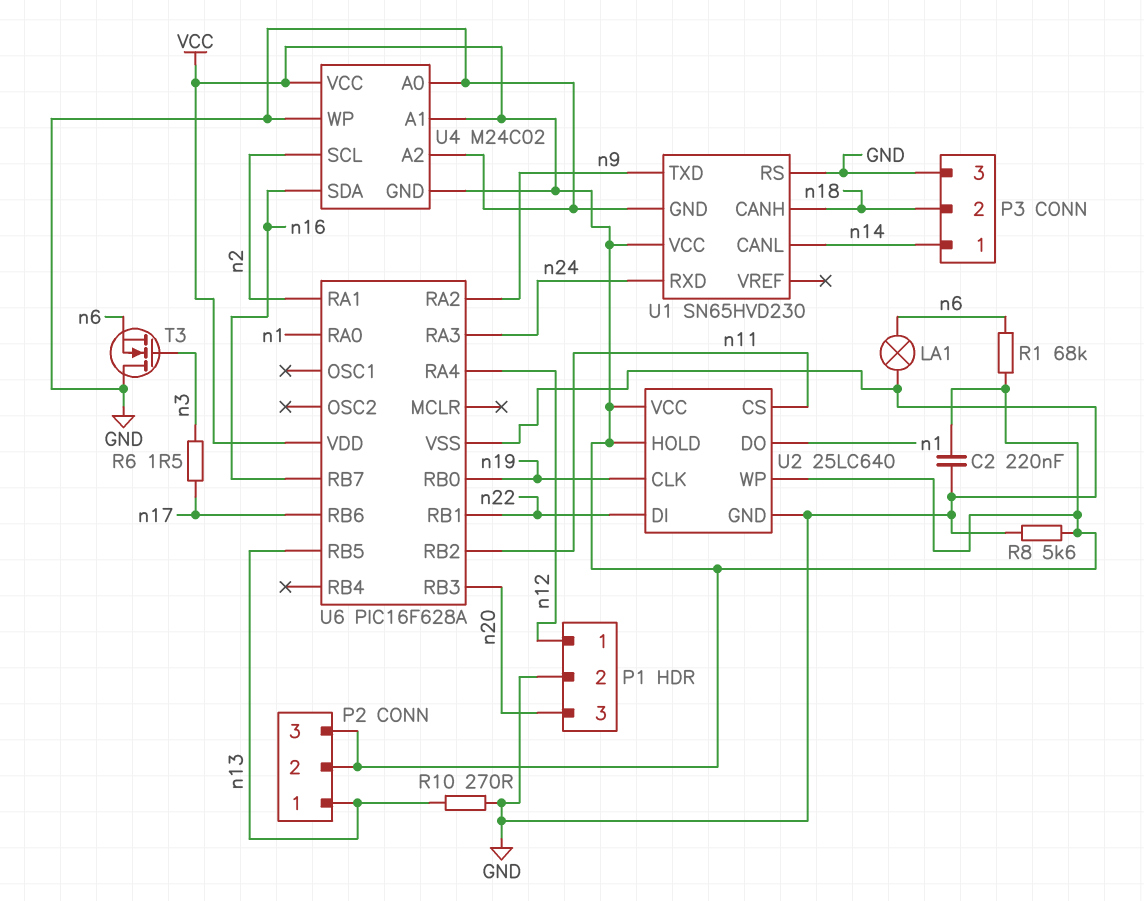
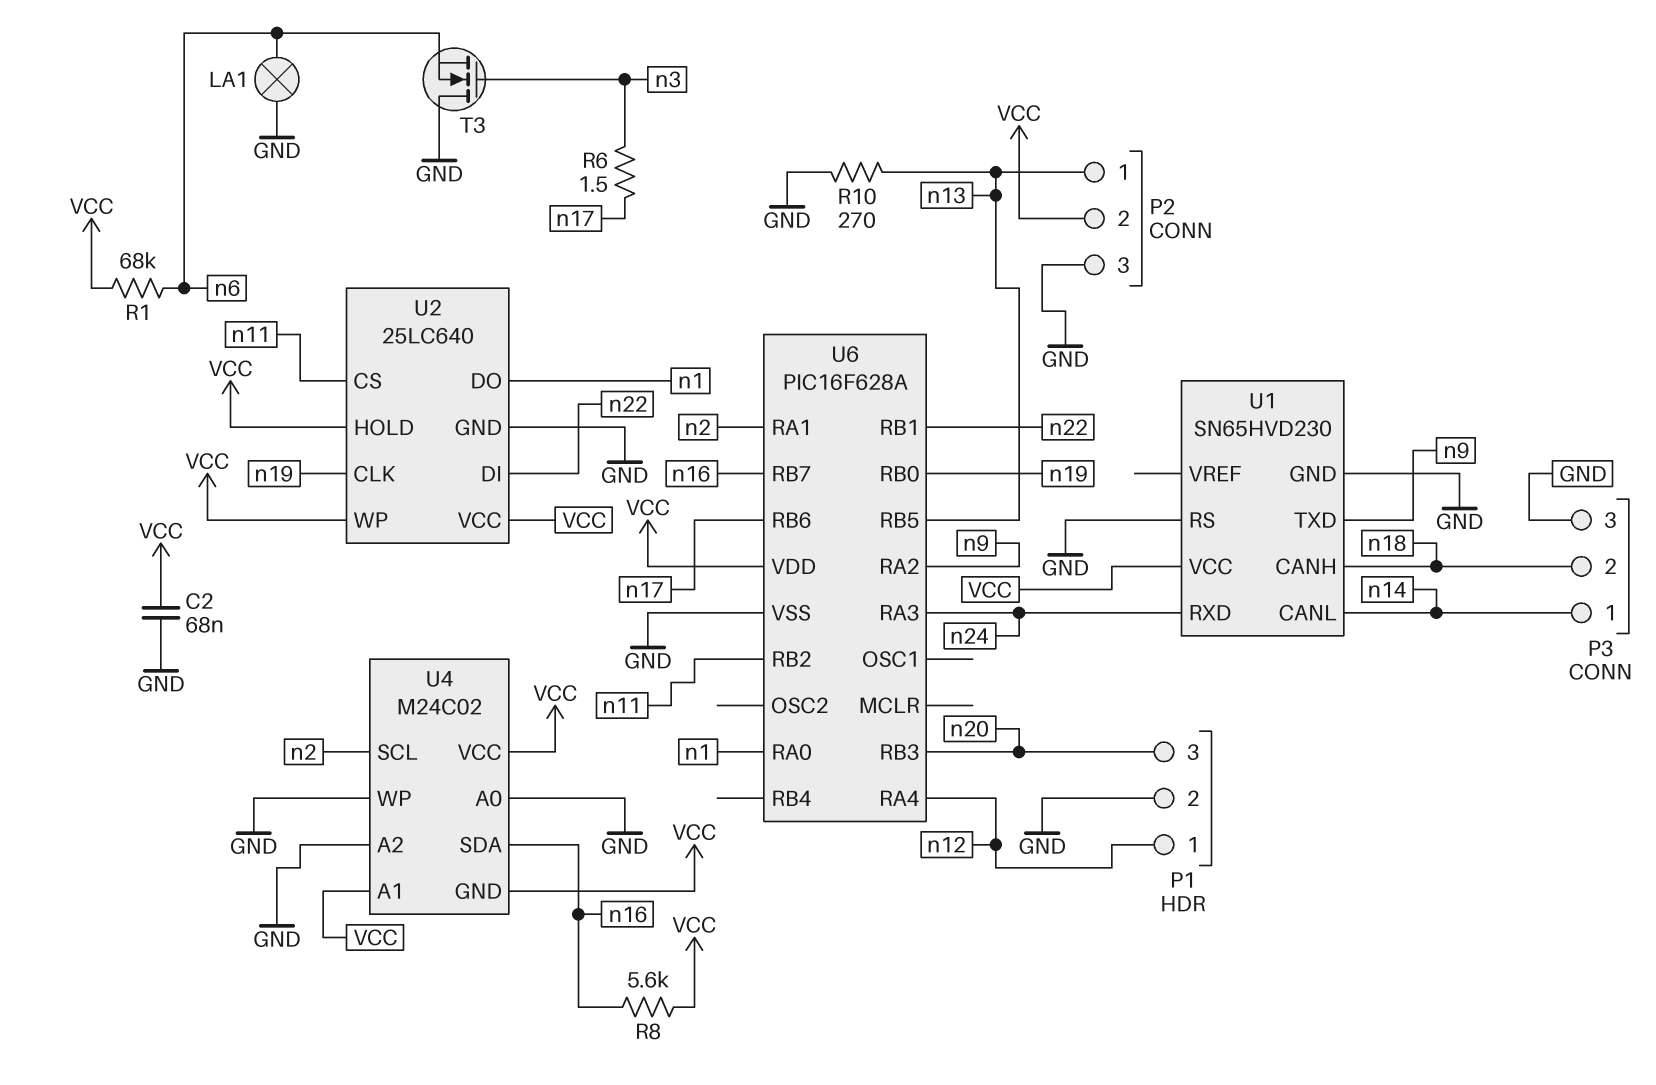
C2: 220nF (GND, VCC) -> 68nF (GND, VCC)
P2 pin 3: VCC -> GND
R8: 5.6k (GND, VCC) -> 5.6k (VCC, n16)

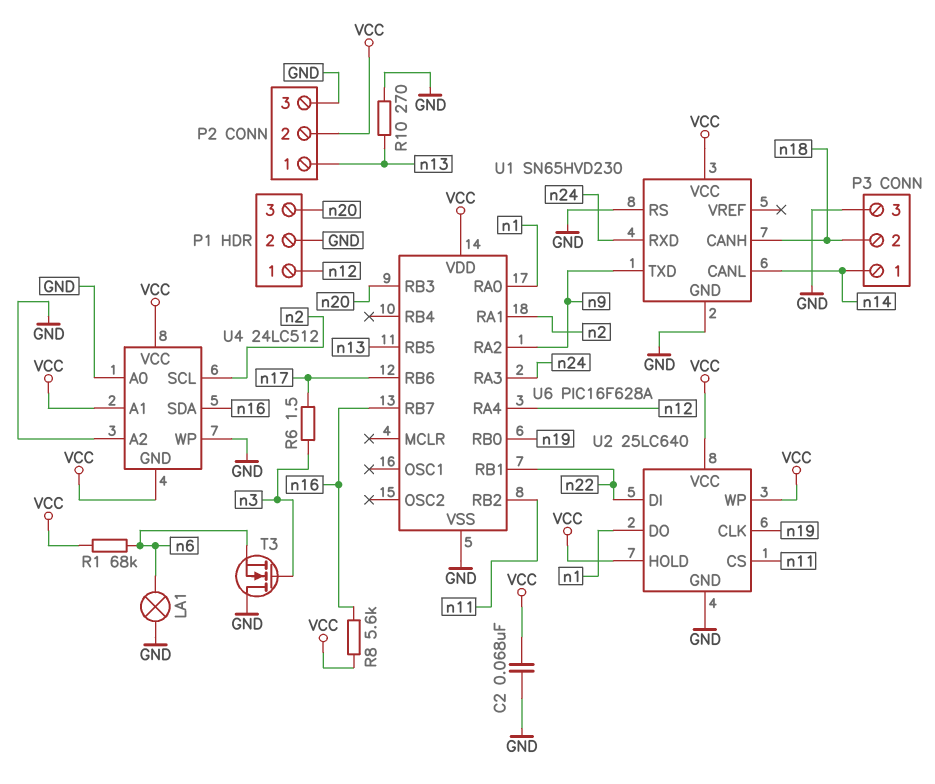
U4: M24C02 -> 24LC512

